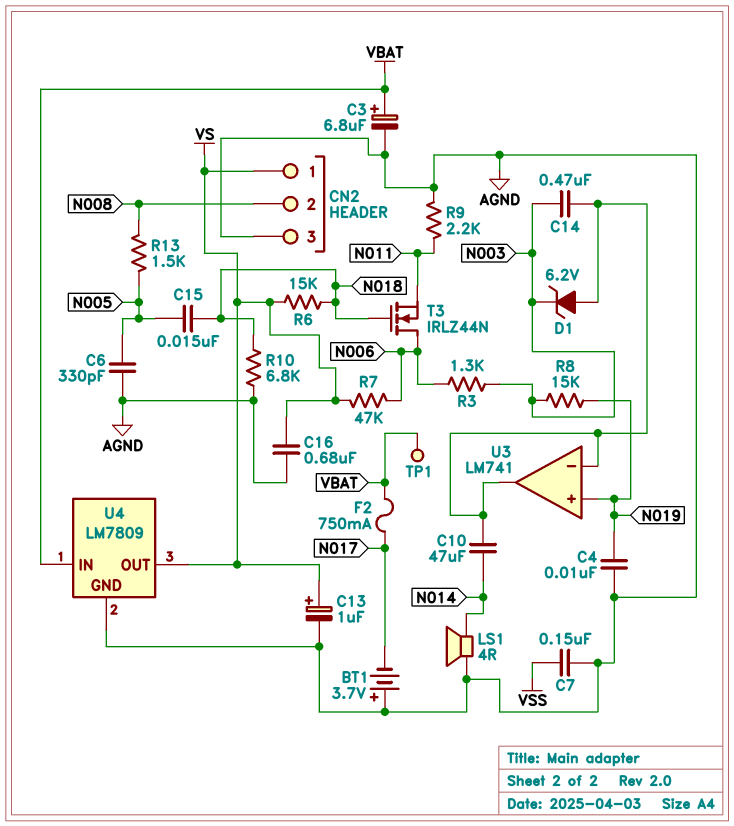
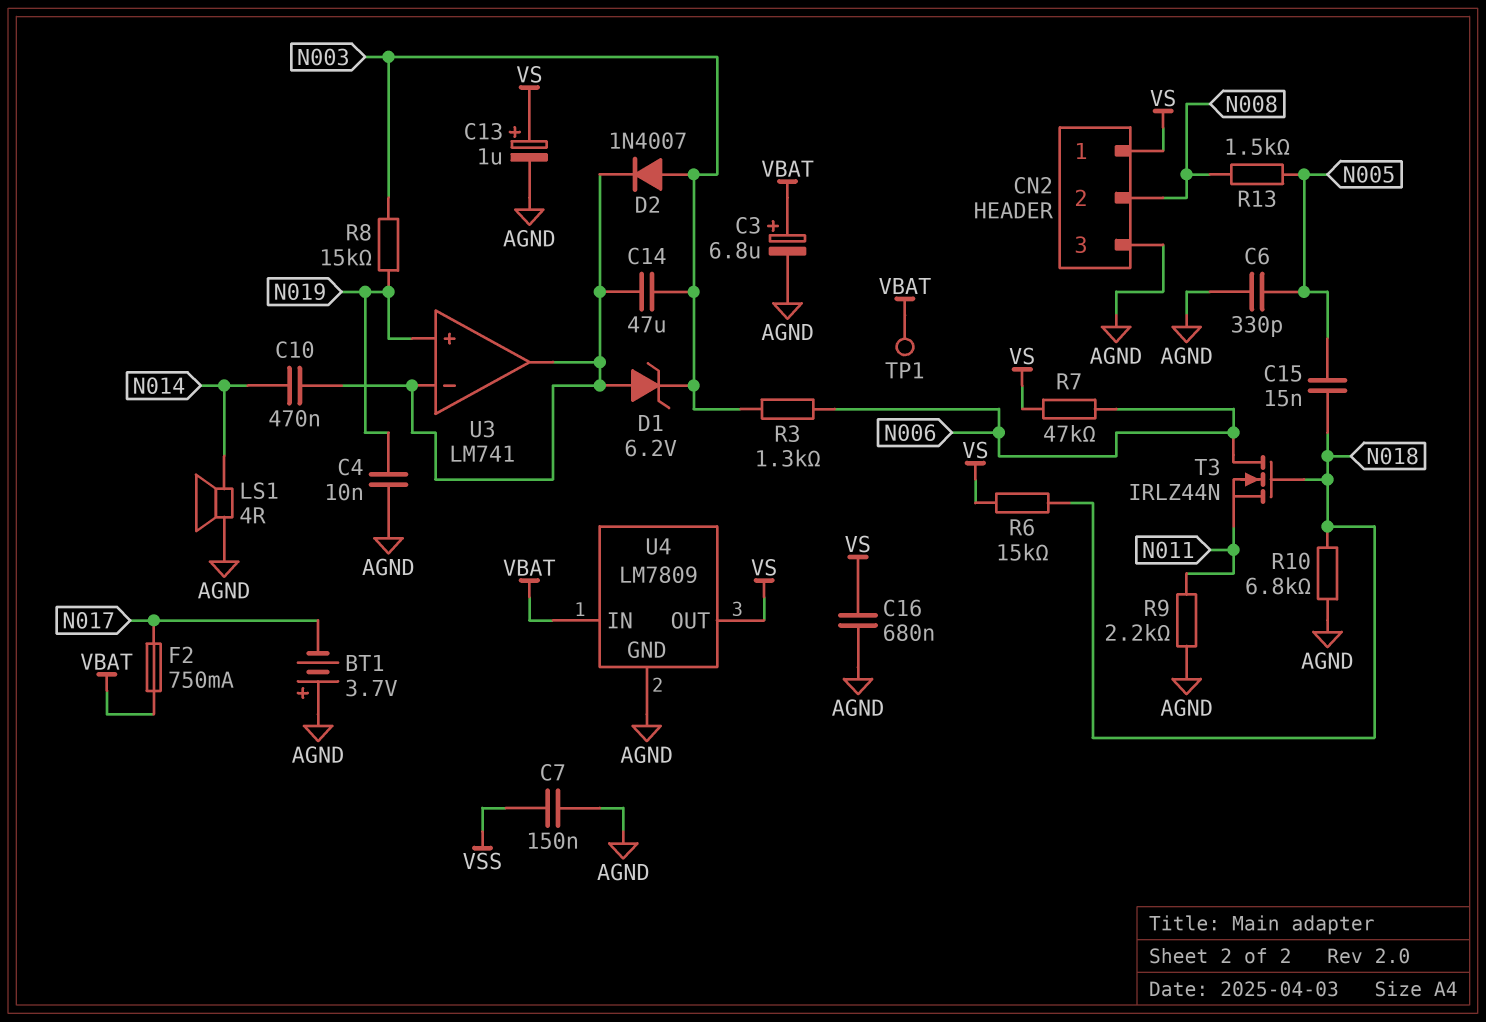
C10: 47uF (N014, U3/in-) -> 470nF (N014, U3/in-)
C14: 470nF (N003, U3/in-) -> 47uF (N003, U3/in-)
D2: none -> diode 1N4007 (A N003, K U3/in-)

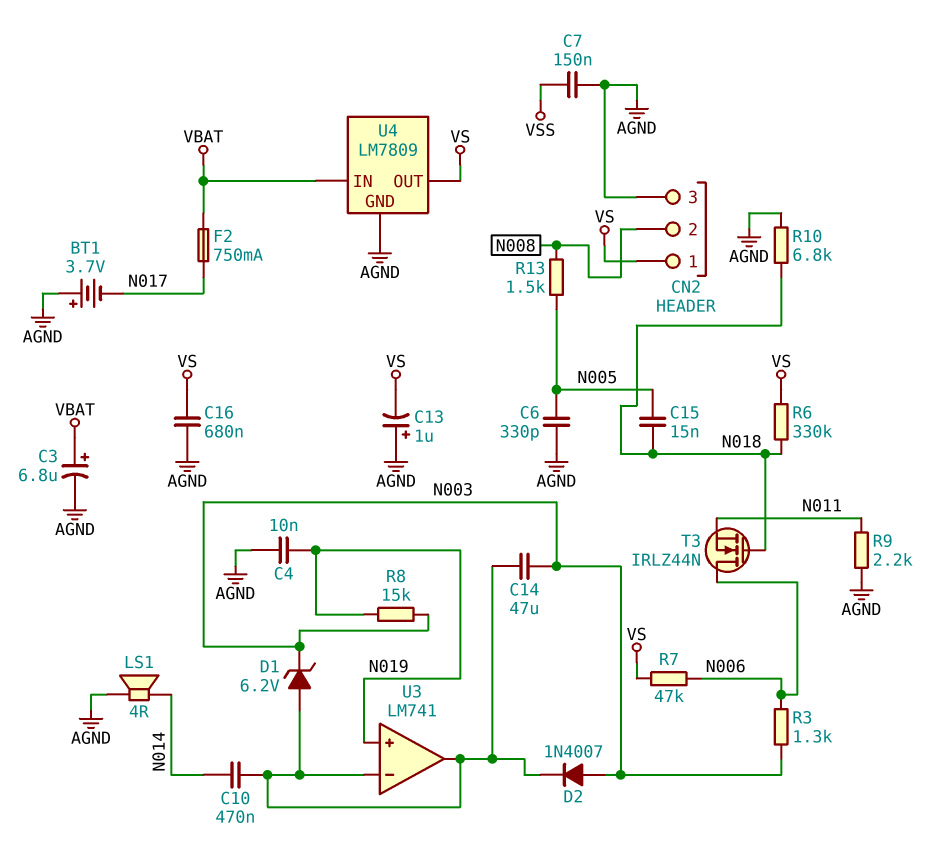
C13: 1uF (plus VS, minus AGND) -> 1uF (plus AGND, minus VS)
R6: 15k (N018, VS) -> 330k (N018, VS)
TP1: test point (VBAT) -> none

